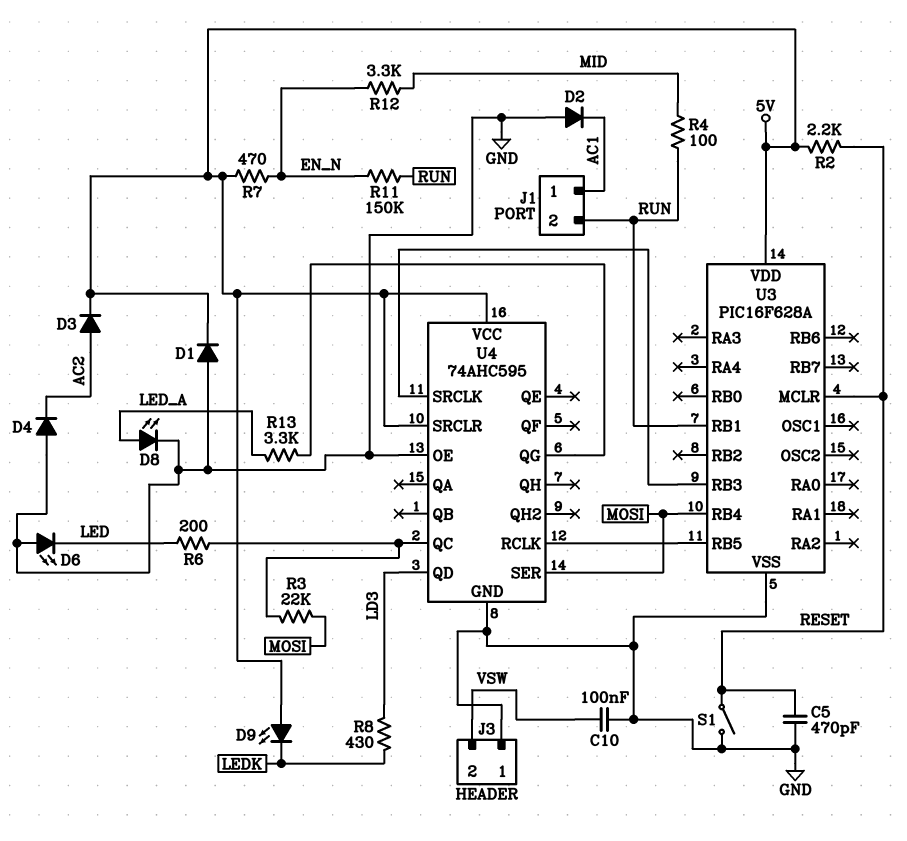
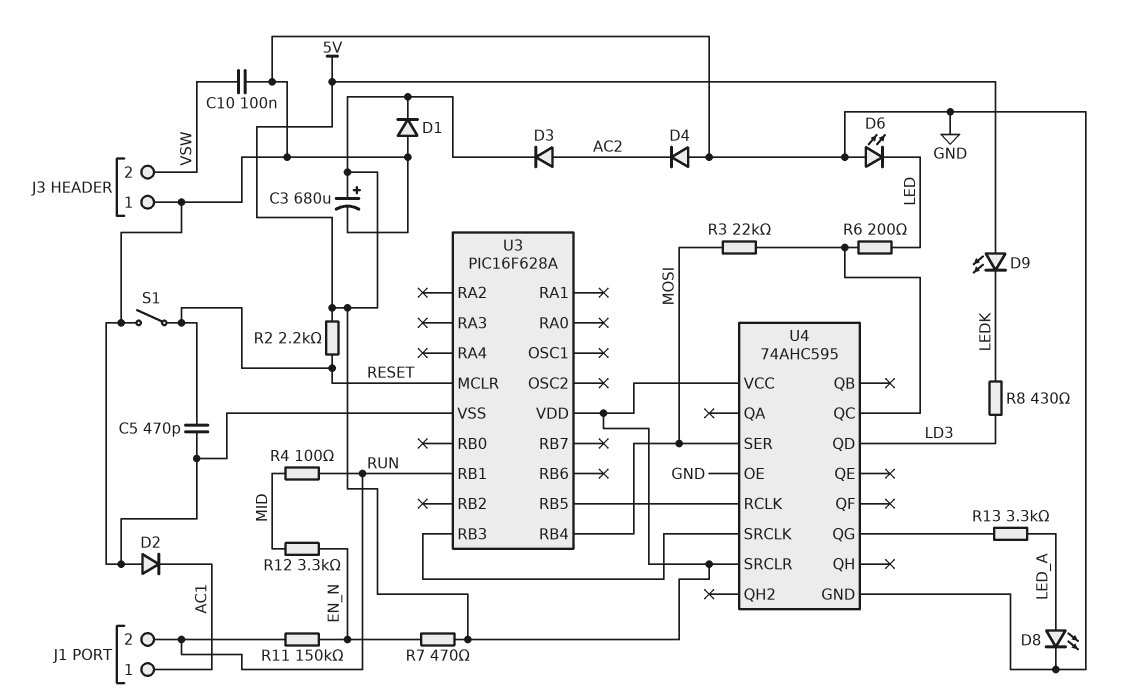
C3: none -> 680uF (plus 5V, minus GND)

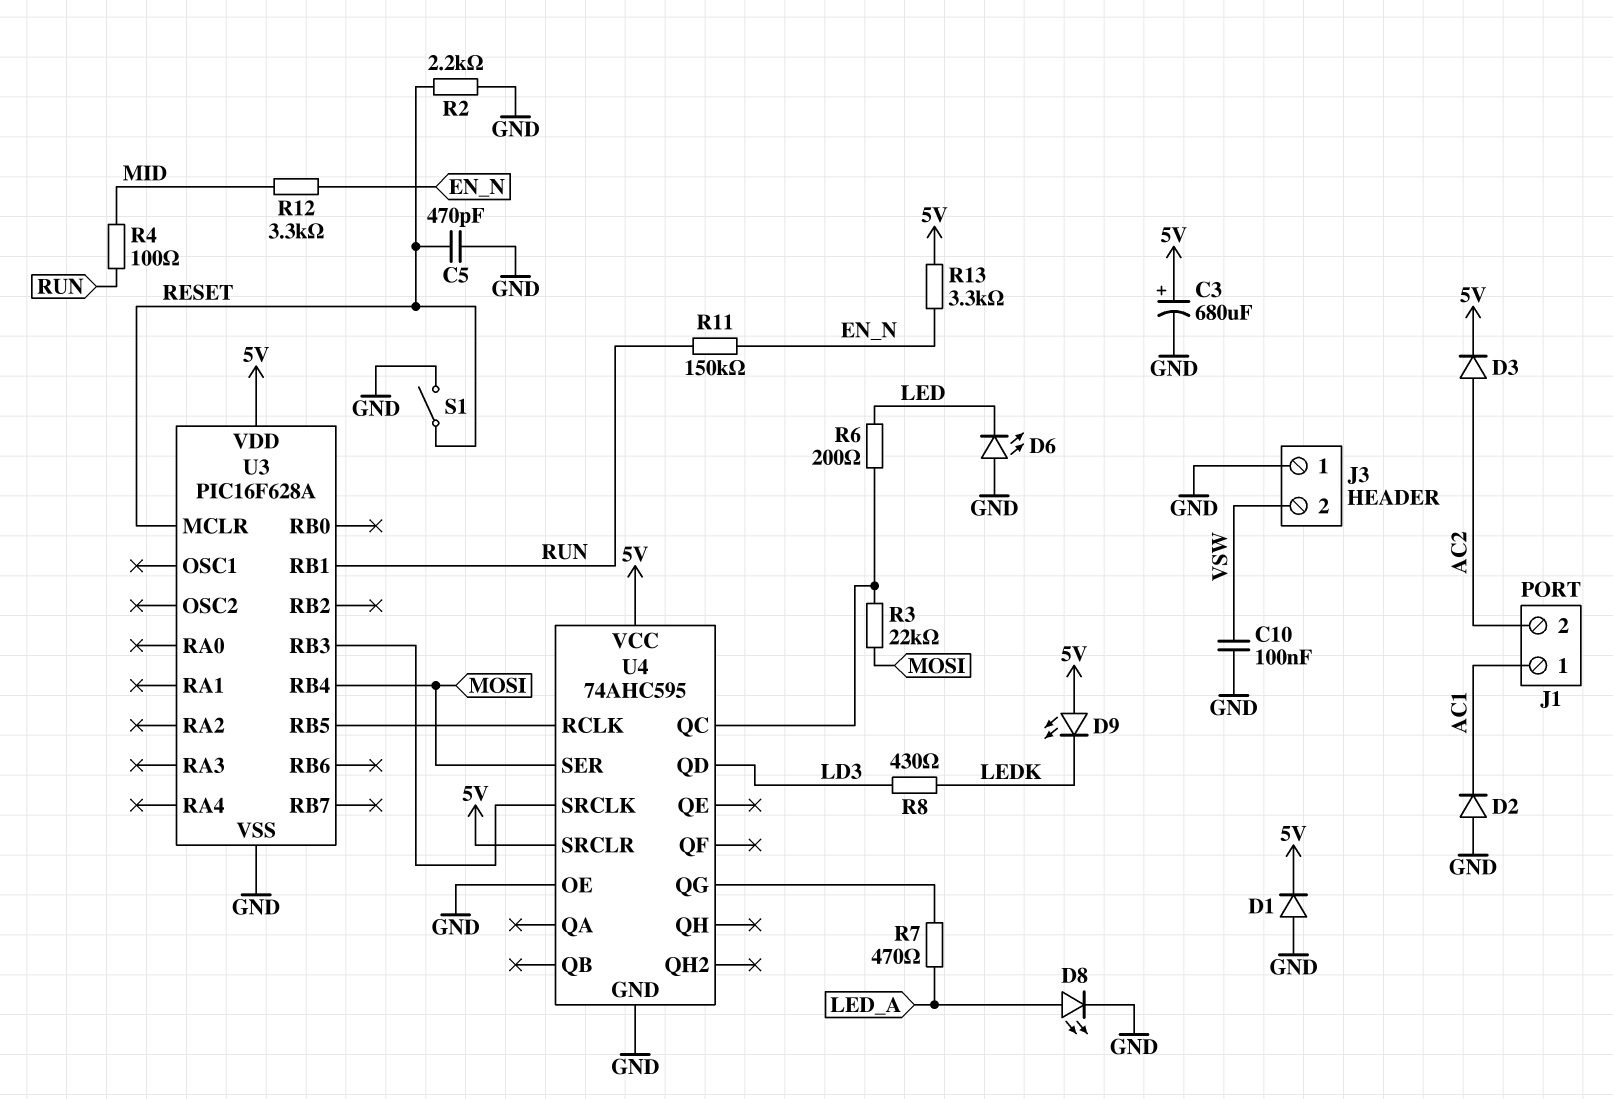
D4: diode (A GND, K AC2) -> none
J1 pin 2: RUN -> AC2
R2: 2.2k (5V, RESET) -> 2.2k (GND, RESET)
R7: 470 (5V, EN_N) -> 470 (LED_A, U4/QG)
R13: 3.3k (LED_A, U4/QG) -> 3.3k (5V, EN_N)

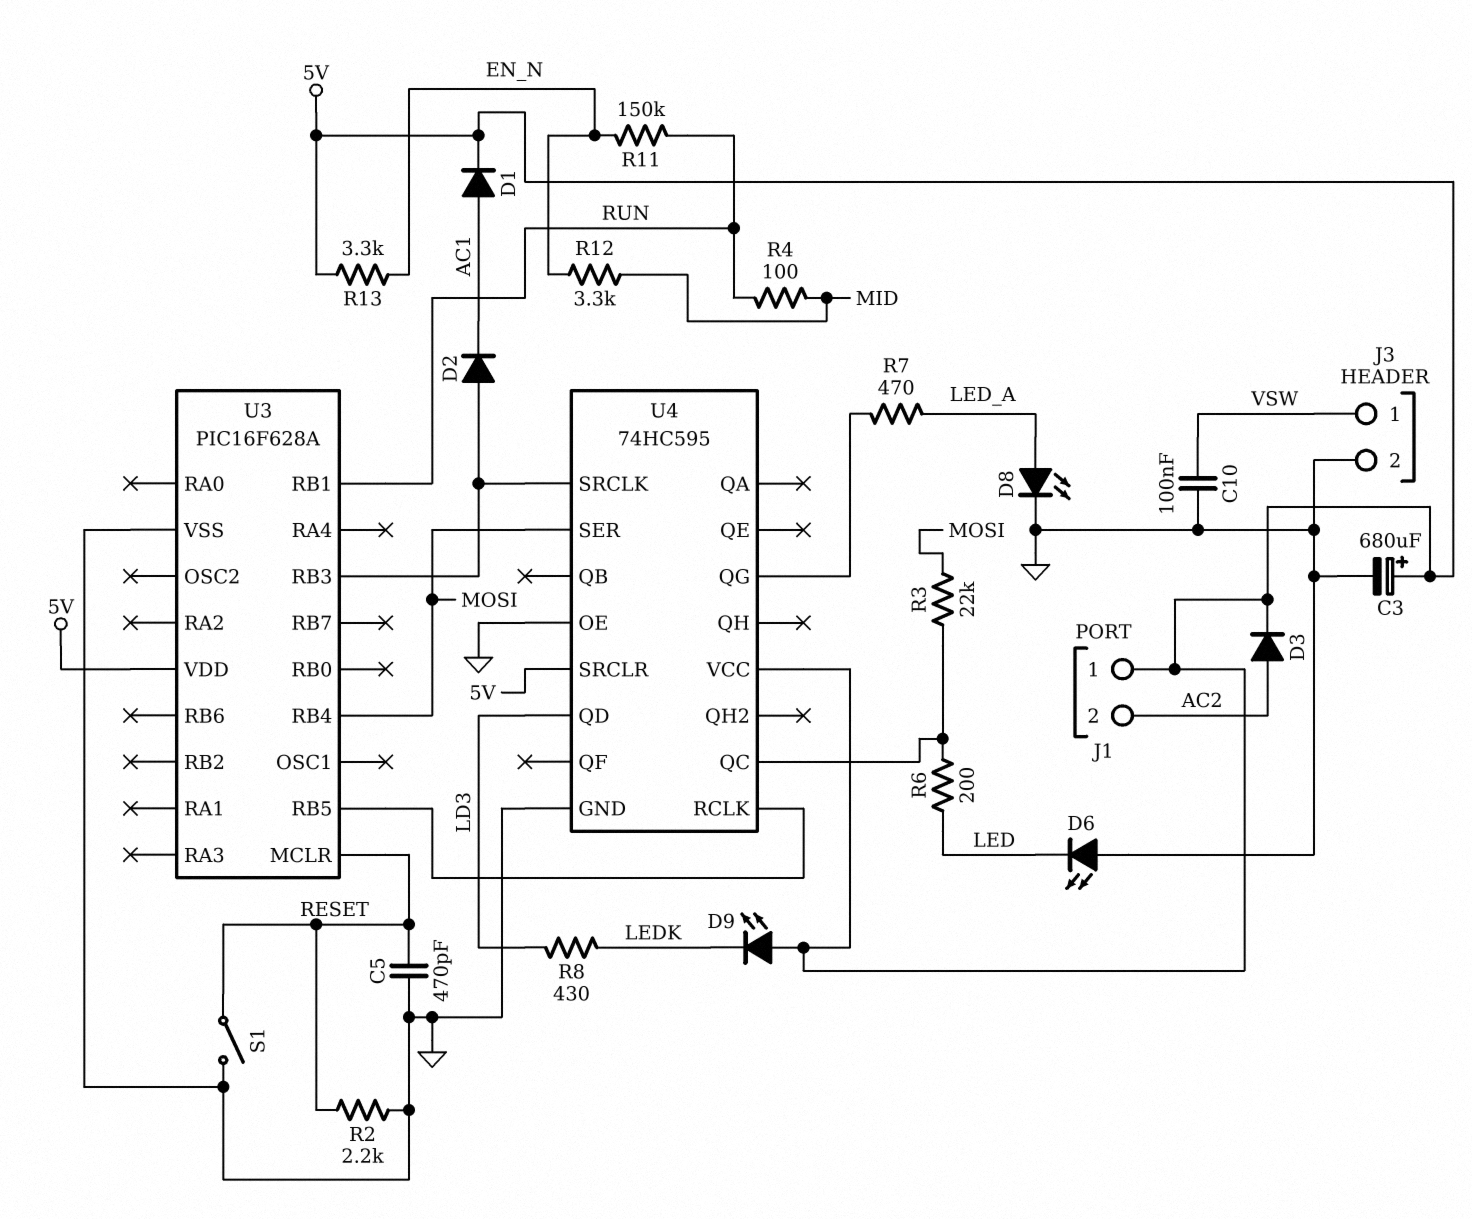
D1: diode (A GND, K 5V) -> diode (A AC1, K 5V)
D2: diode (A GND, K AC1) -> diode (A U3/RB3, K AC1)
J1 pin 1: AC1 -> 5V
J3 pin 1: GND -> VSW
J3 pin 2: VSW -> GND
U4: 74AHC595 -> 74HC595

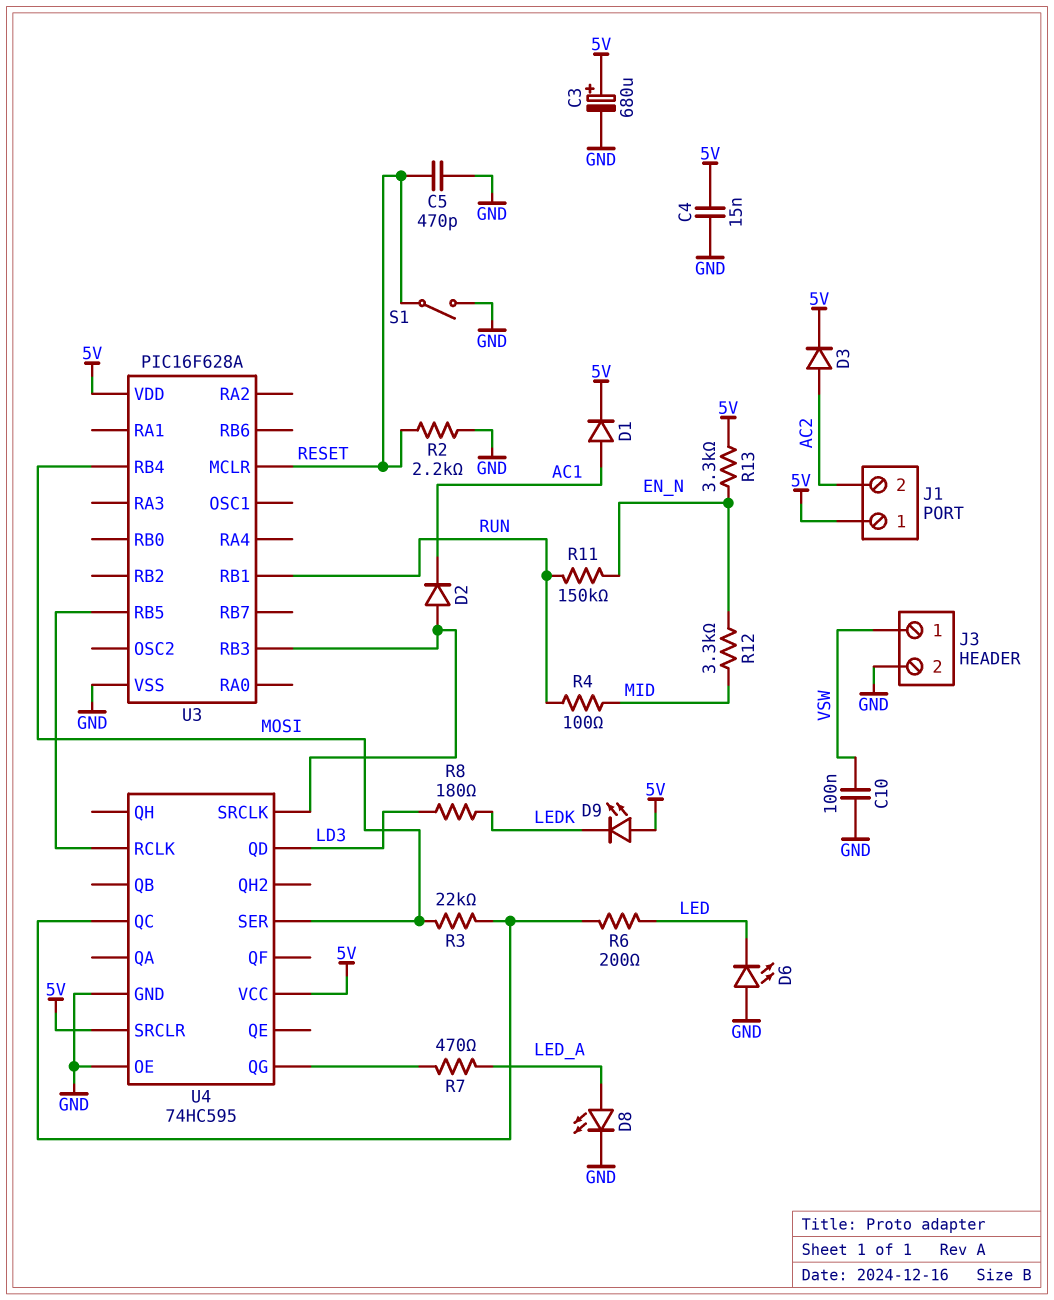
C4: none -> 15nF (5V, GND)
R8: 430 (LD3, LEDK) -> 180 (LD3, LEDK)

